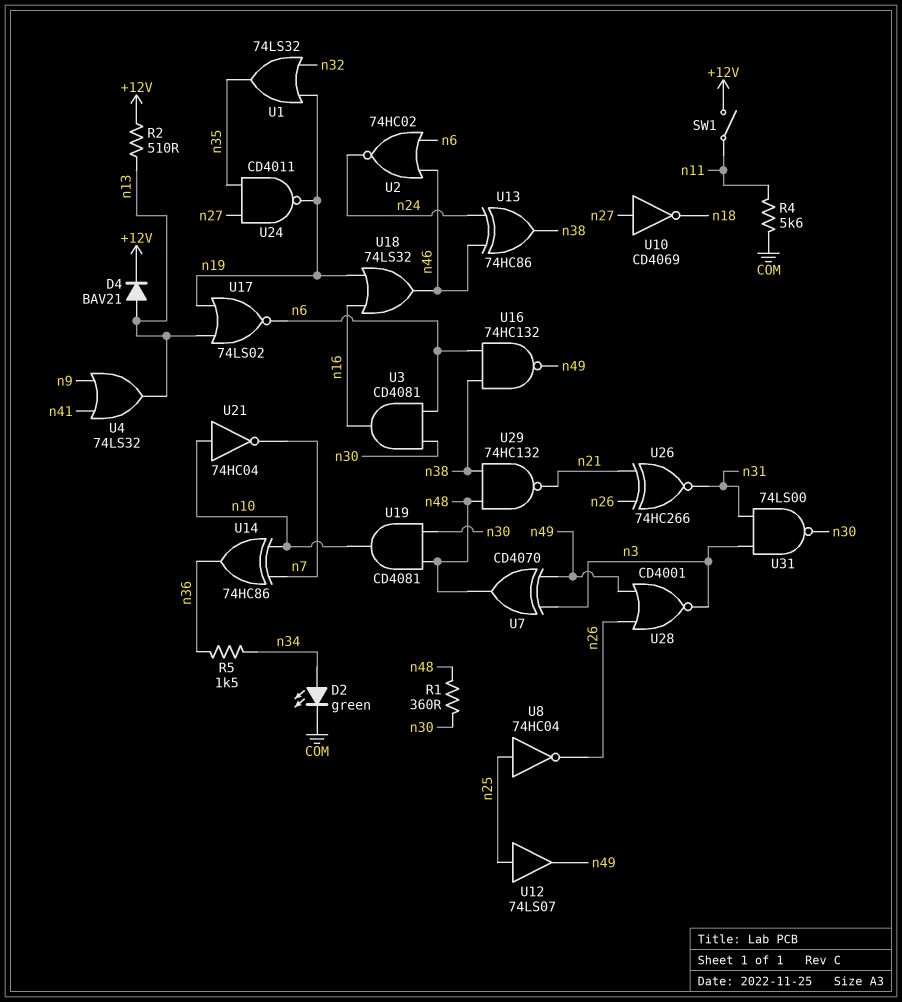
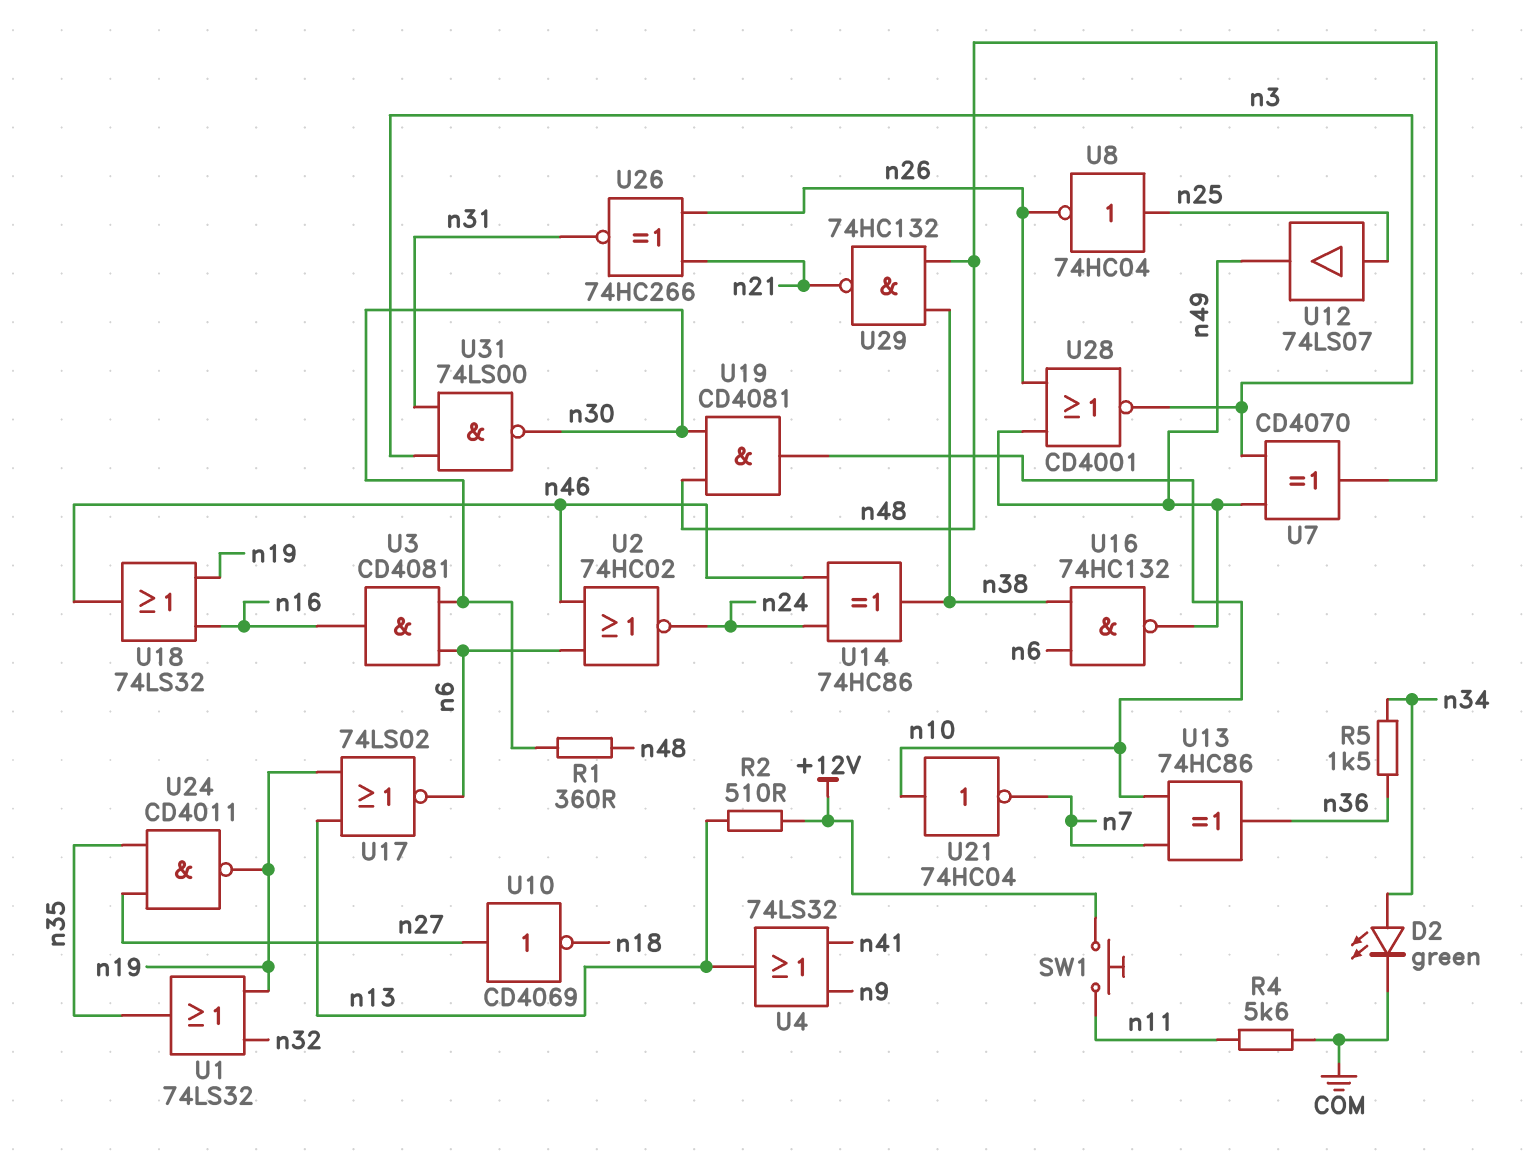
D4: diode BAV21 (A n13, K +12V) -> none
SW1: switch (+12V, n11) -> button (+12V, n11)
U13: XOR 74HC86 (in n24, in n46, out n38) -> XOR 74HC86 (in n7, in n10, out n36)
U14: XOR 74HC86 (in n7, in n10, out n36) -> XOR 74HC86 (in n24, in n46, out n38)

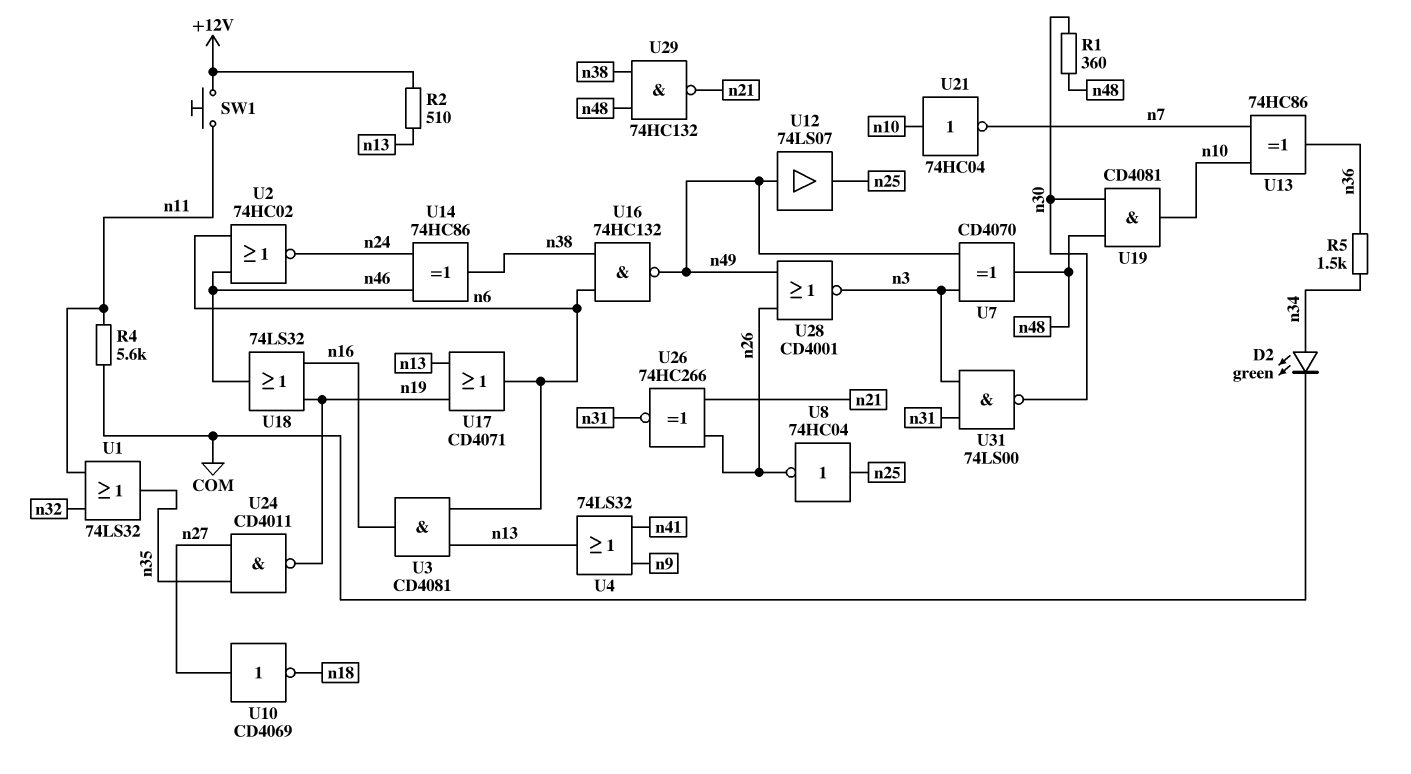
U1: OR 74LS32 (in n19, in n32, out n35) -> OR 74LS32 (in n11, in n32, out n35)
U3: AND CD4081 (in n6, in n30, out n16) -> AND CD4081 (in n6, in n13, out n16)
U12: buffer 74LS07 (in n25, out n49) -> buffer 74LS07 (in n49, out n25)
U17: NOR 74LS02 (in n13, in n19, out n6) -> OR CD4071 (in n13, in n19, out n6)

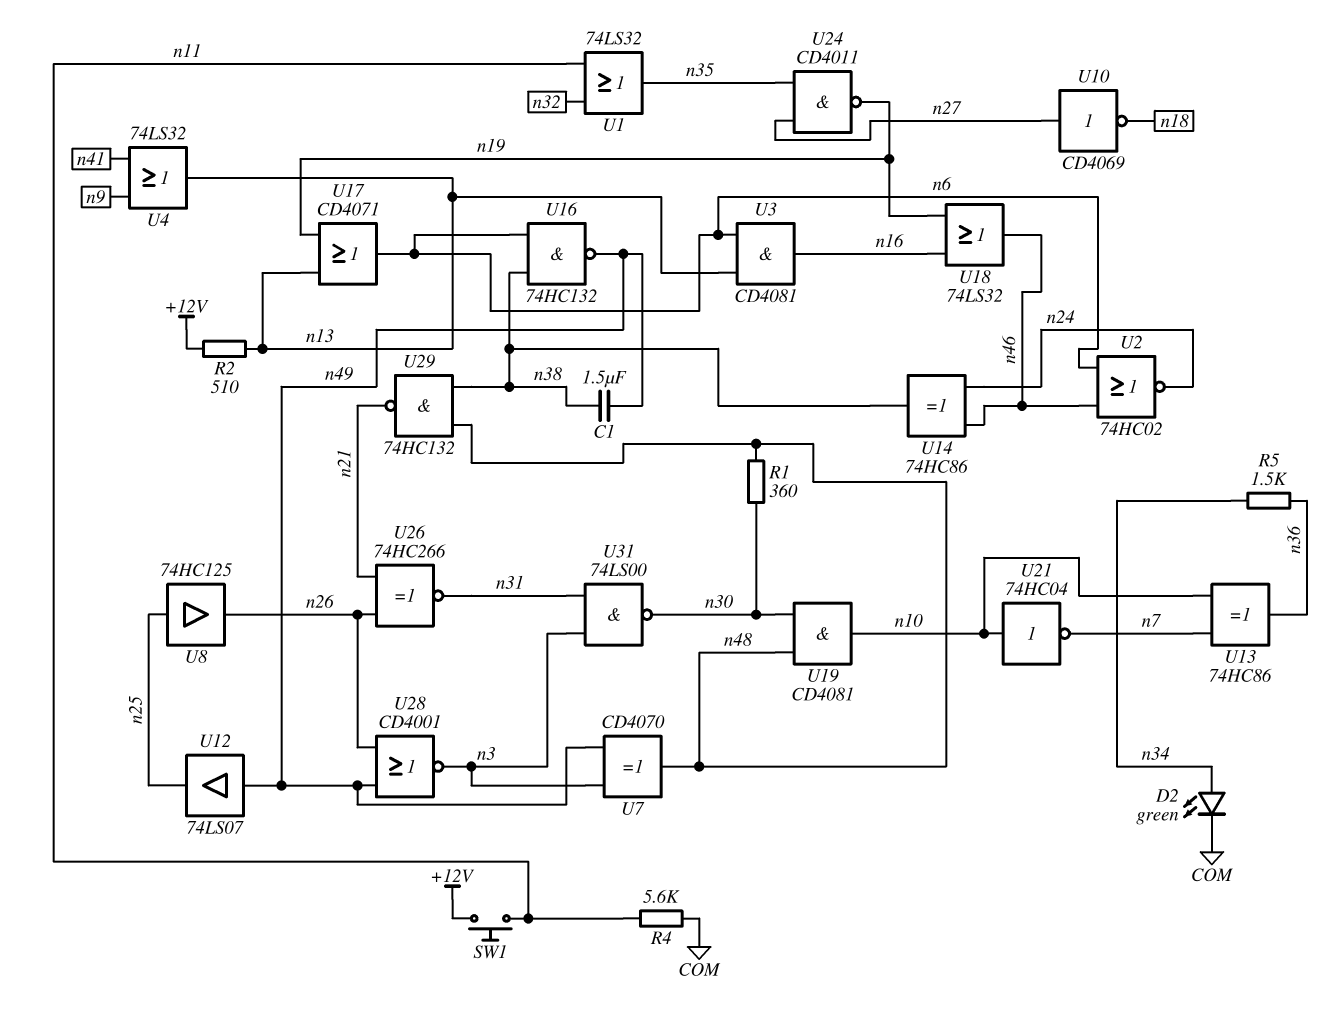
C1: none -> 1.5uF (n38, n49)
U8: NOT 74HC04 (in n25, out n26) -> buffer 74HC125 (in n25, out n26)

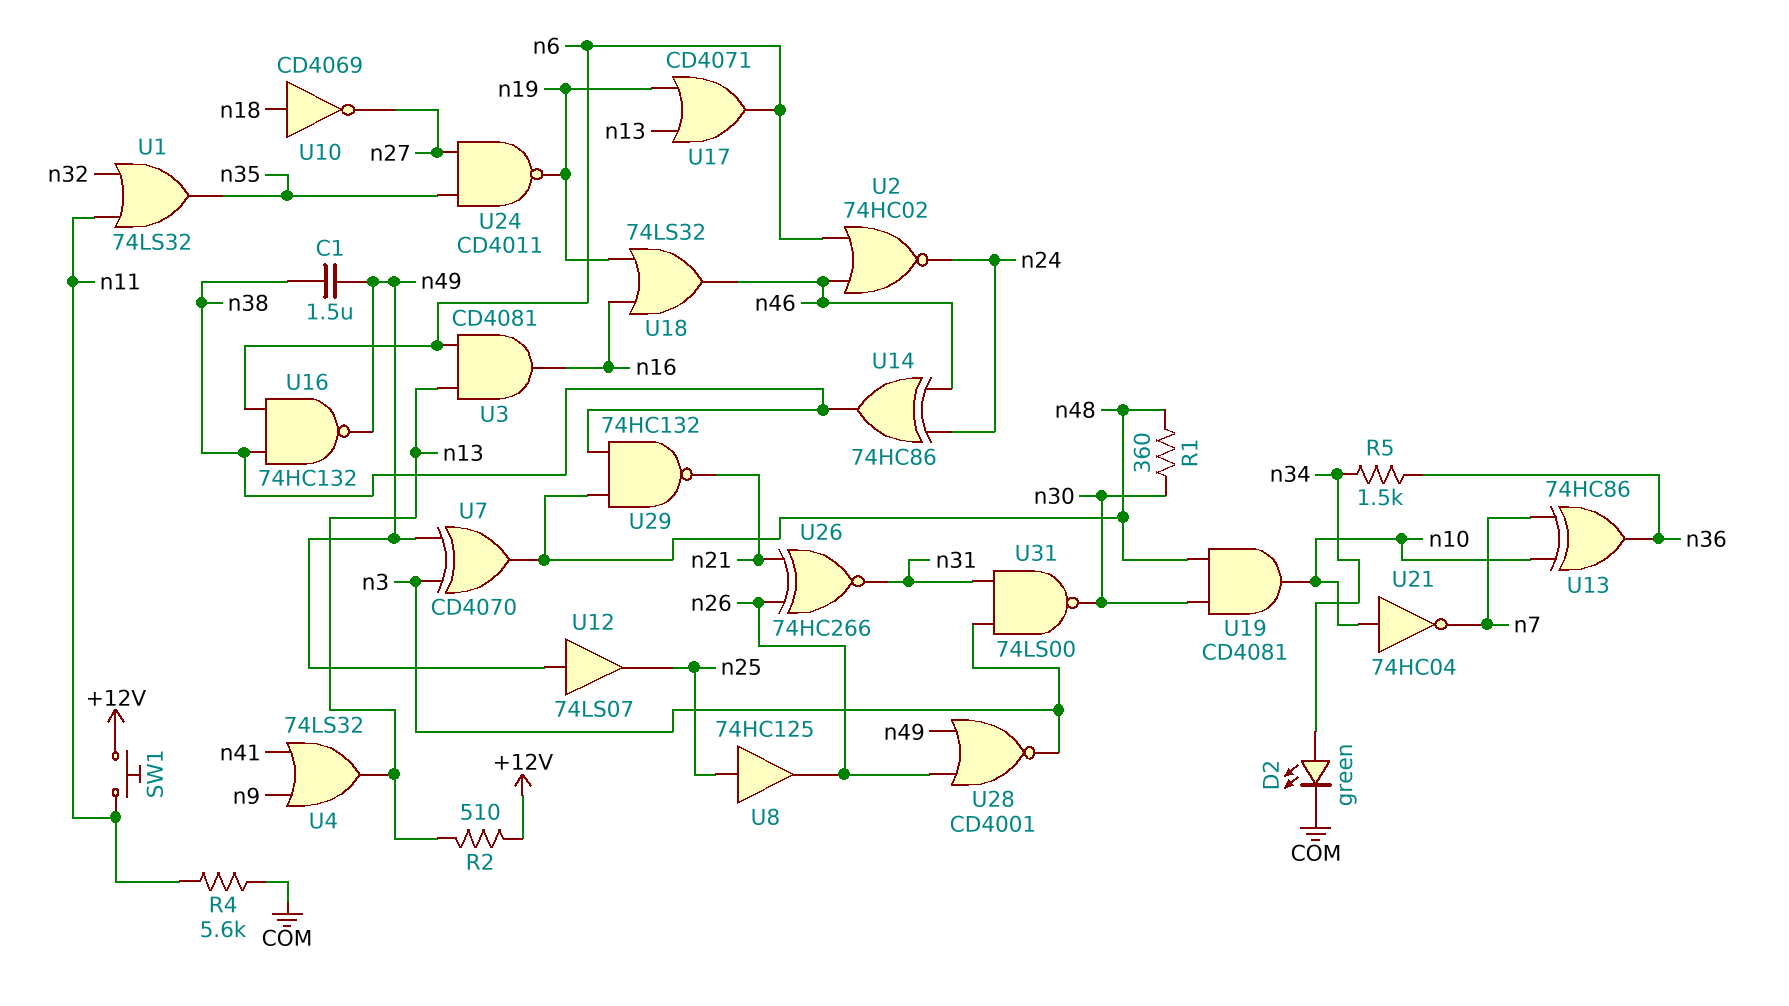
U10: NOT CD4069 (in n27, out n18) -> NOT CD4069 (in n18, out n27)

